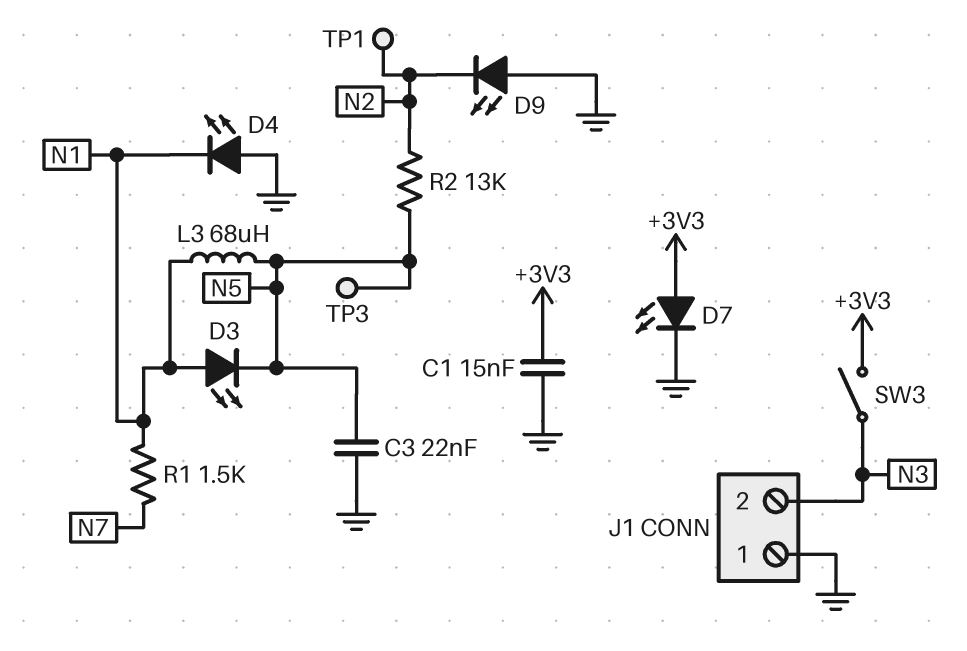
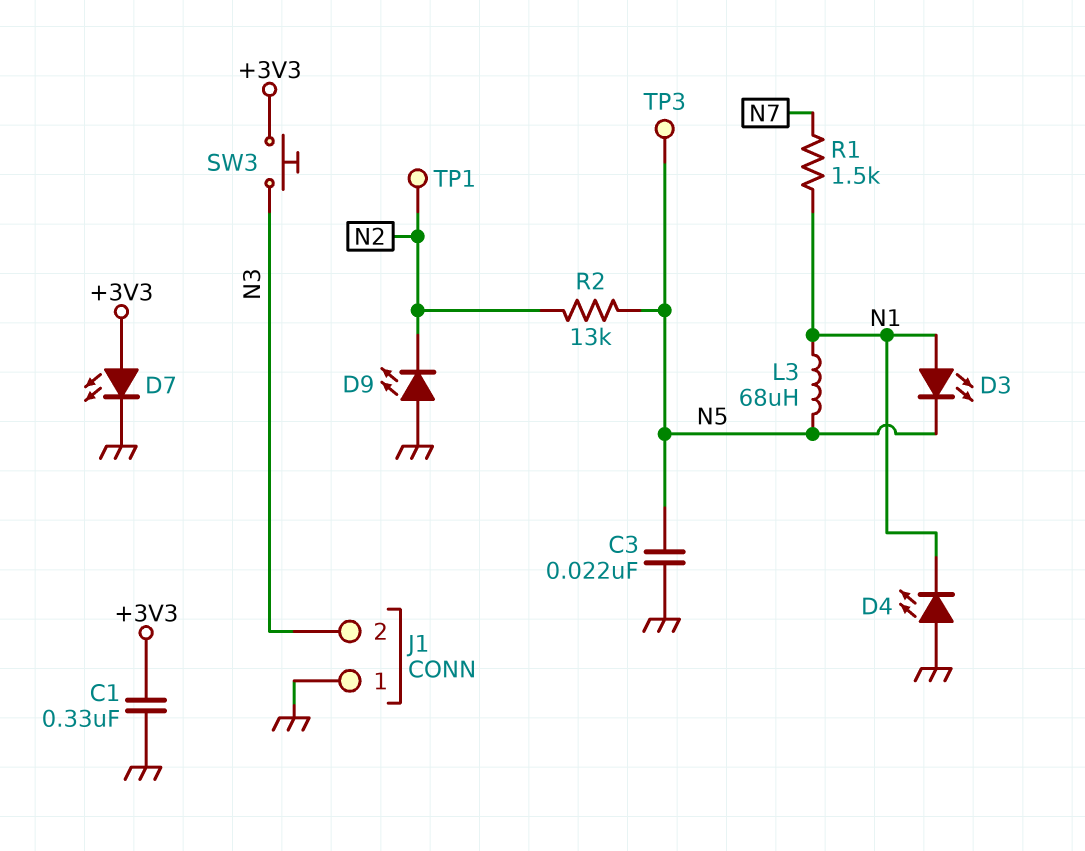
C1: 15nF (+3V3, GND) -> 330nF (+3V3, GND)
SW3: switch (+3V3, N3) -> button (+3V3, N3)

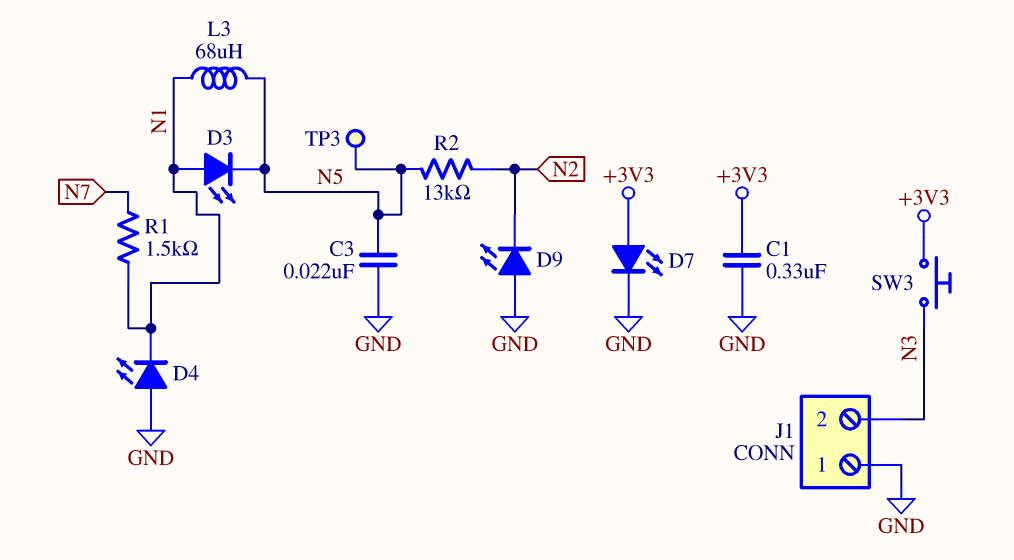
TP1: test point (N2) -> none

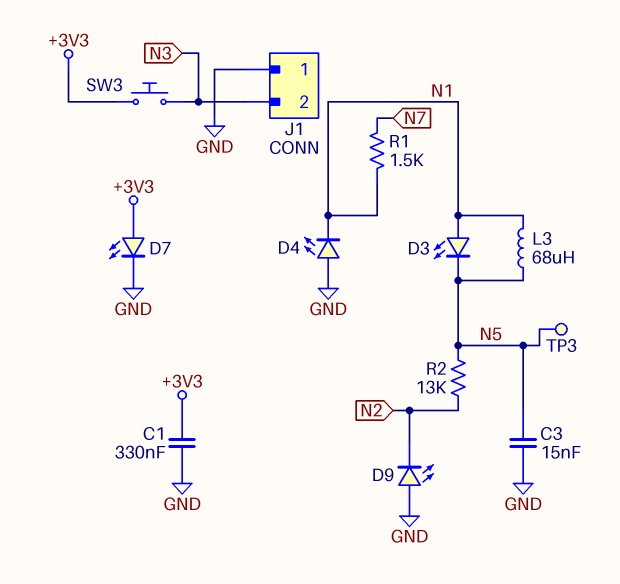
C3: 22nF (GND, N5) -> 15nF (GND, N5)

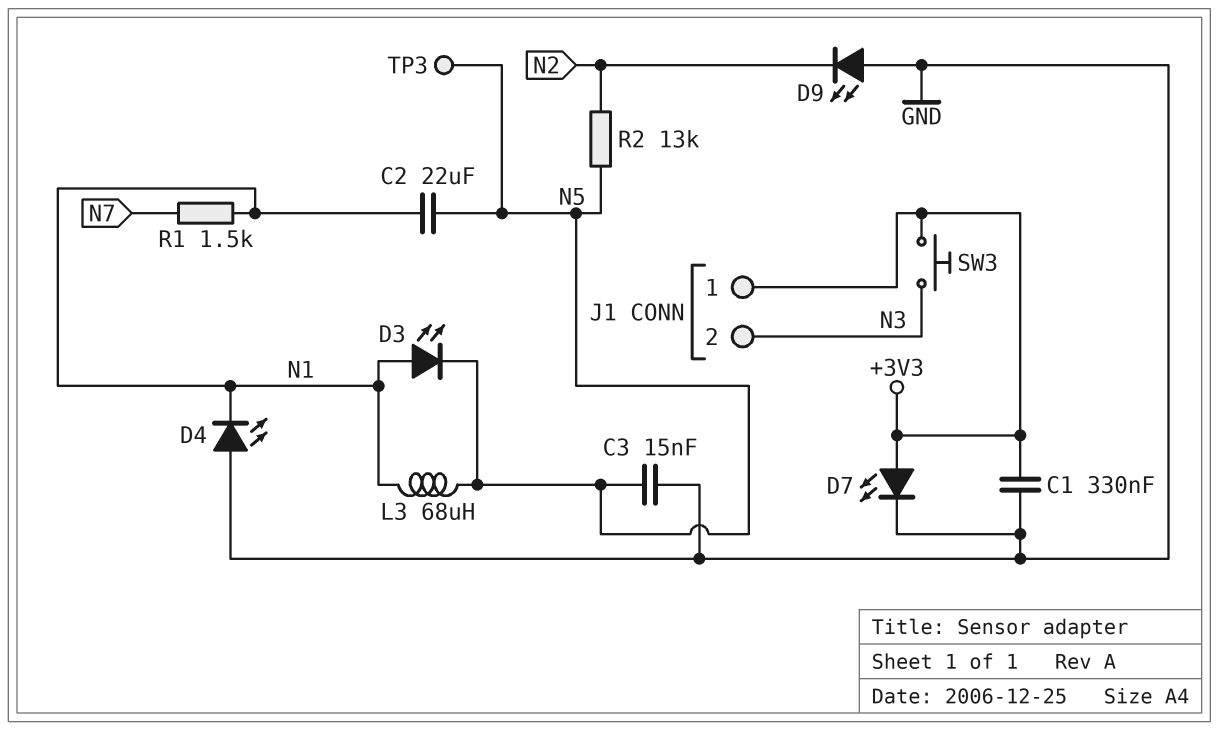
C2: none -> 22uF (N1, N5)
J1 pin 1: GND -> +3V3

